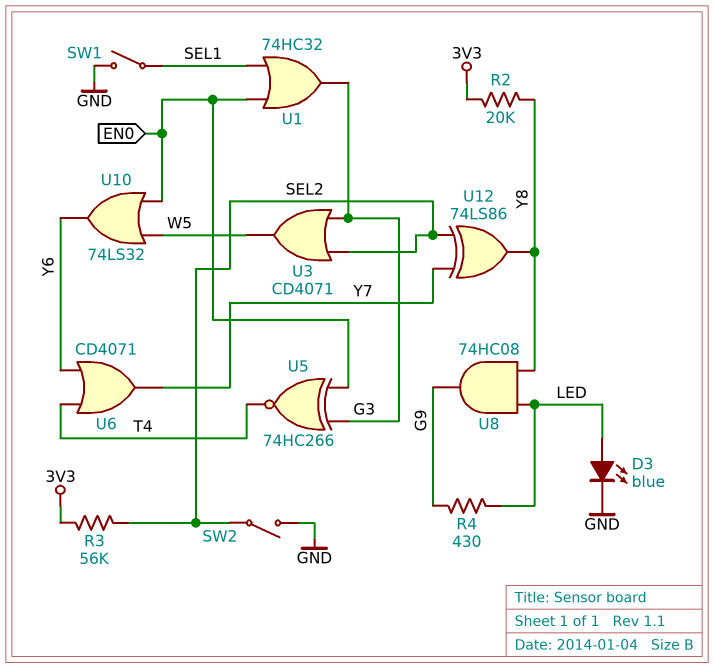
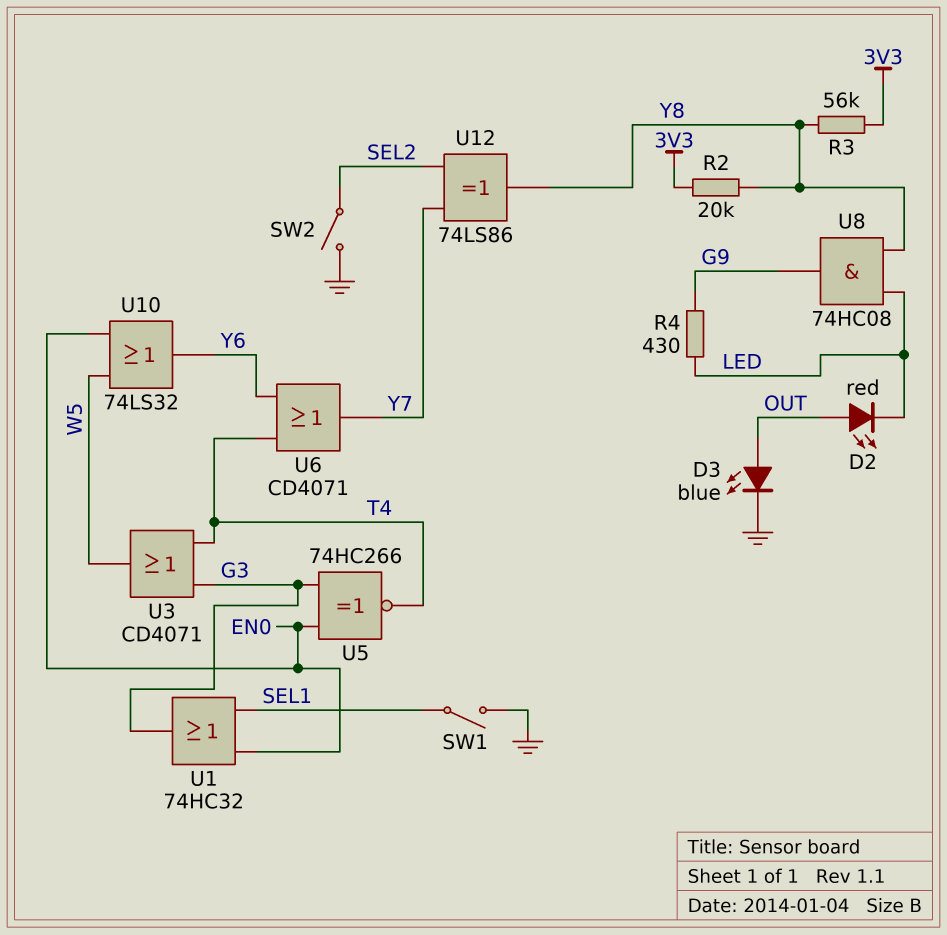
D2: none -> LED red (A OUT, K LED)
D3: LED blue (A LED, K GND) -> LED blue (A OUT, K GND)
R3: 56k (3V3, SEL2) -> 56k (3V3, Y8)
U3: OR CD4071 (in G3, in SEL2, out W5) -> OR CD4071 (in G3, in T4, out W5)

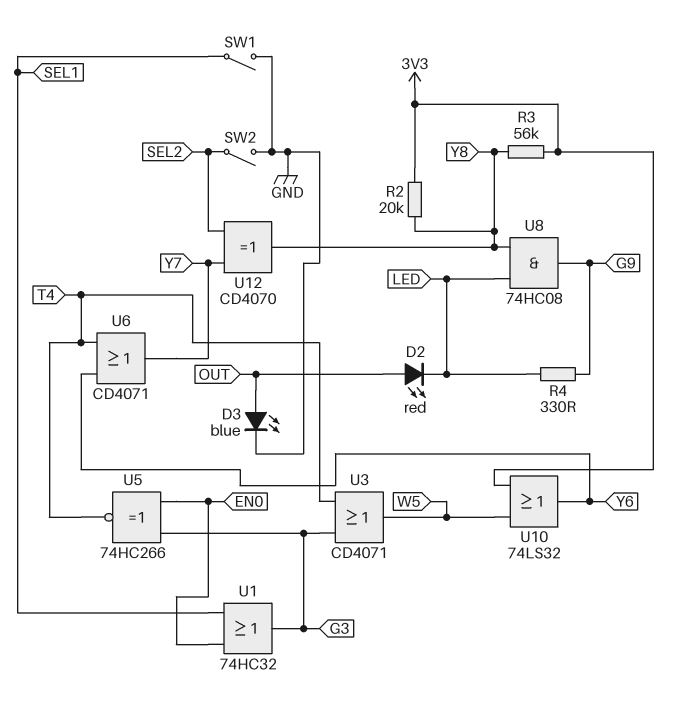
R4: 430 (G9, LED) -> 330 (G9, LED)
U10: OR 74LS32 (in EN0, in W5, out Y6) -> OR 74LS32 (in 3V3, in W5, out Y6)
U12: XOR 74LS86 (in SEL2, in Y7, out Y8) -> XOR CD4070 (in SEL2, in Y7, out Y8)

